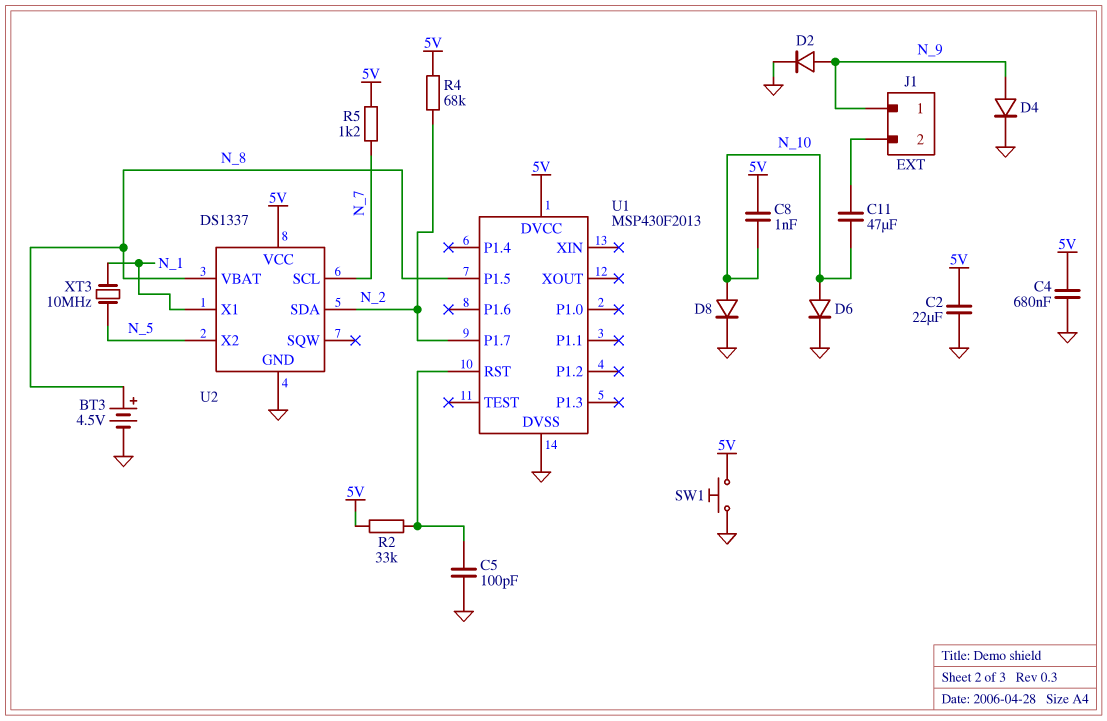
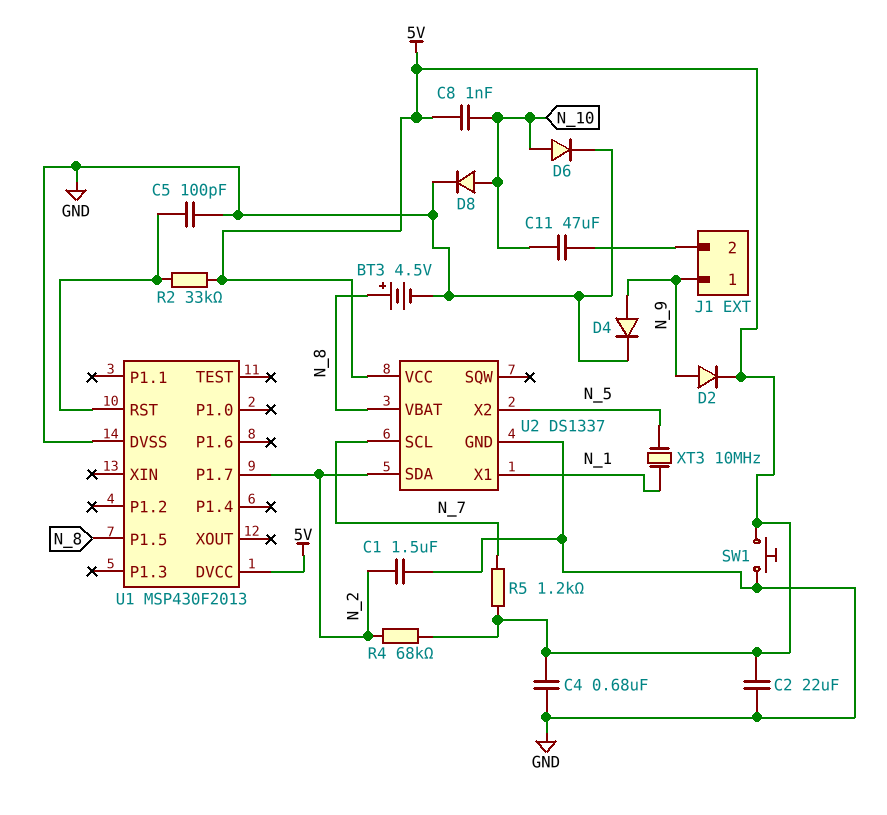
C1: none -> 1.5uF (GND, N_2)
D2: diode (A N_9, K GND) -> diode (A N_9, K 5V)

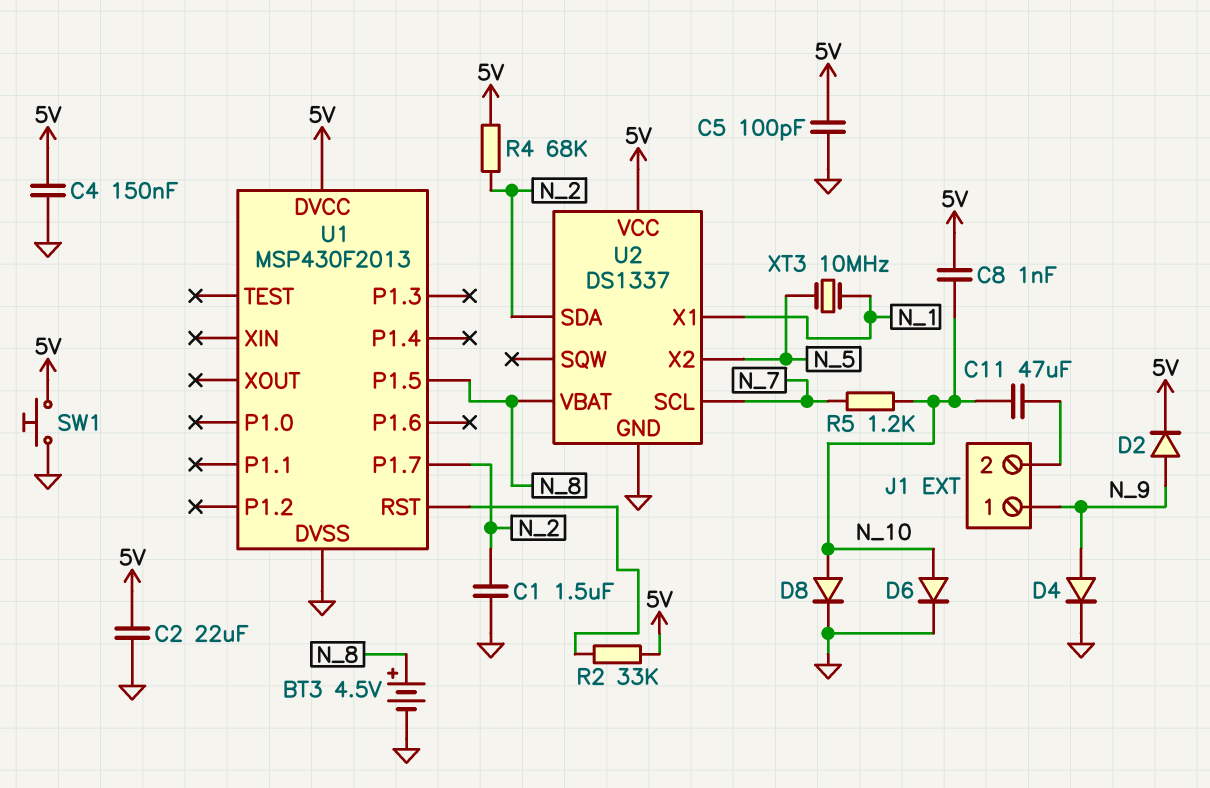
C4: 680nF (5V, GND) -> 150nF (5V, GND)
C5: 100pF (GND, U1/RST) -> 100pF (5V, GND)
R5: 1.2k (5V, N_7) -> 1.2k (N_7, N_10)

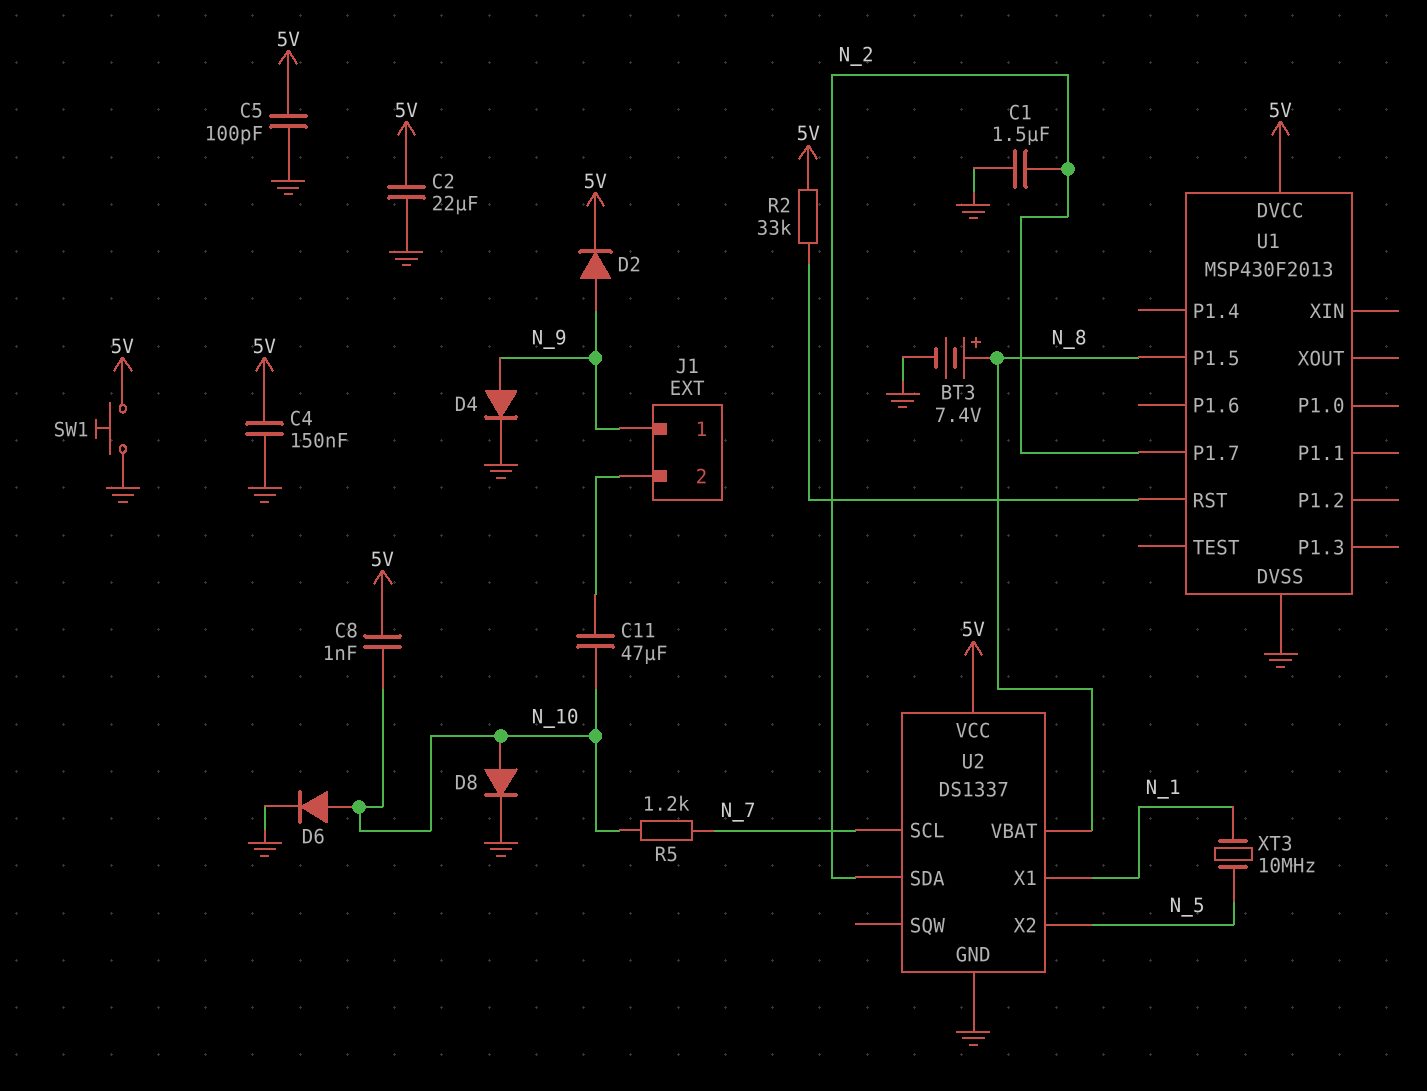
BT3: 4.5V (plus N_8, minus GND) -> 7.4V (plus N_8, minus GND)
R4: 68k (5V, N_2) -> none

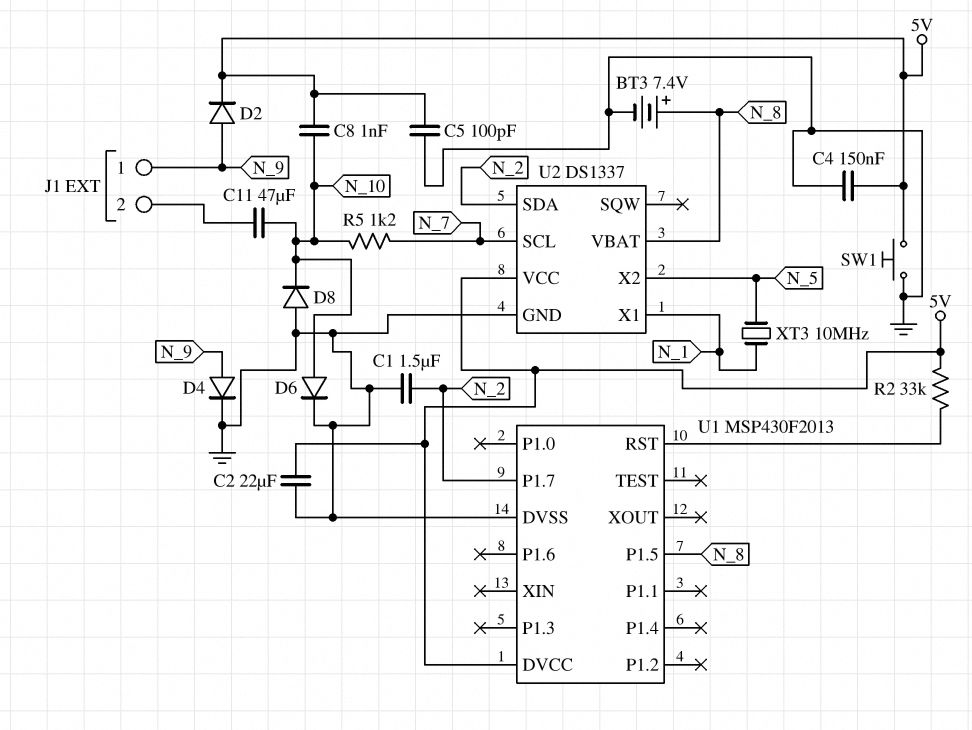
D8: diode (A N_10, K GND) -> diode (A GND, K N_10)

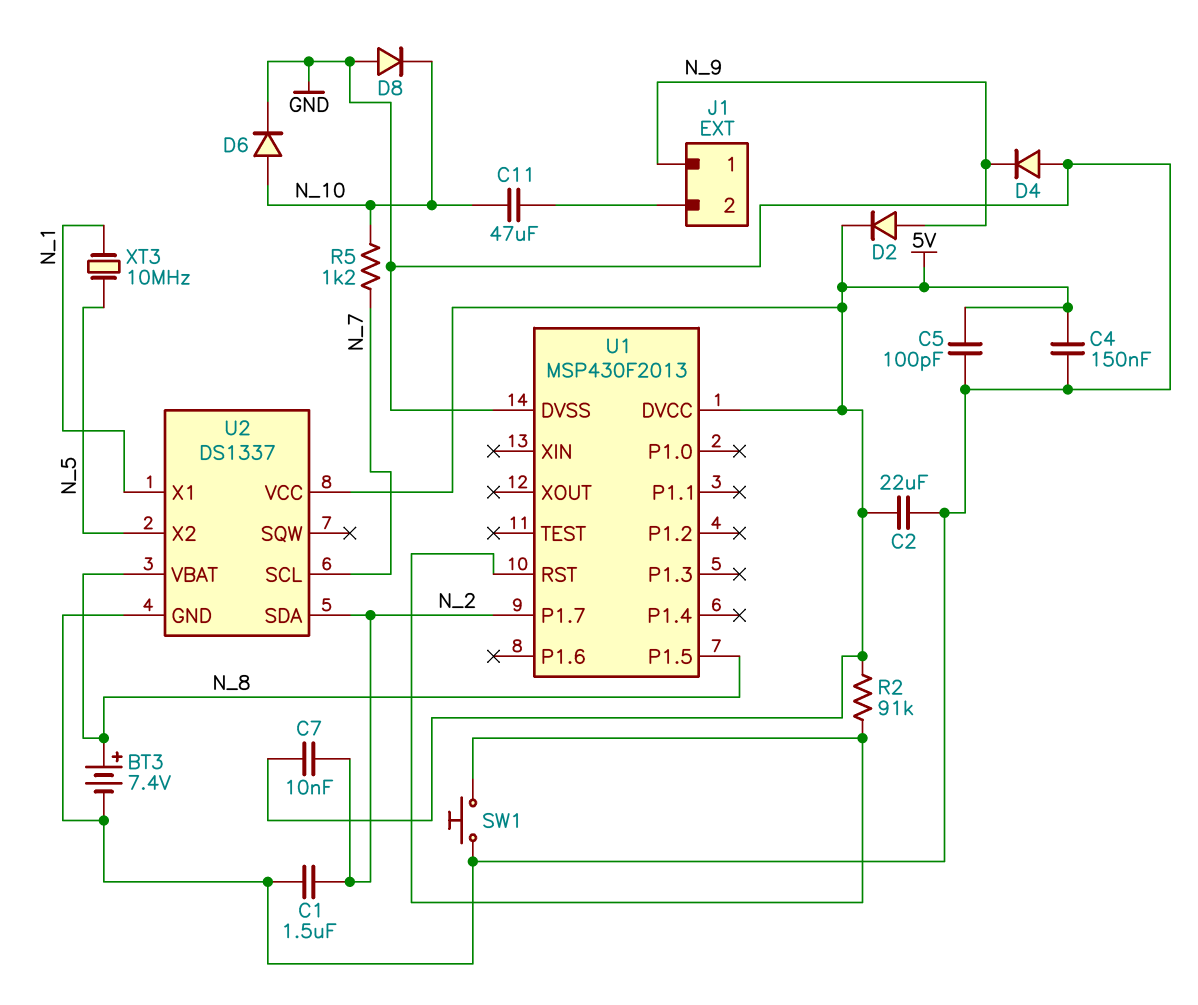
C7: none -> 10nF (5V, N_2)
C8: 1nF (5V, N_10) -> none
D4: diode (A N_9, K GND) -> diode (A GND, K N_9)
R2: 33k (5V, U1/RST) -> 91k (5V, U1/RST)
SW1: button (5V, GND) -> button (GND, U1/RST)

